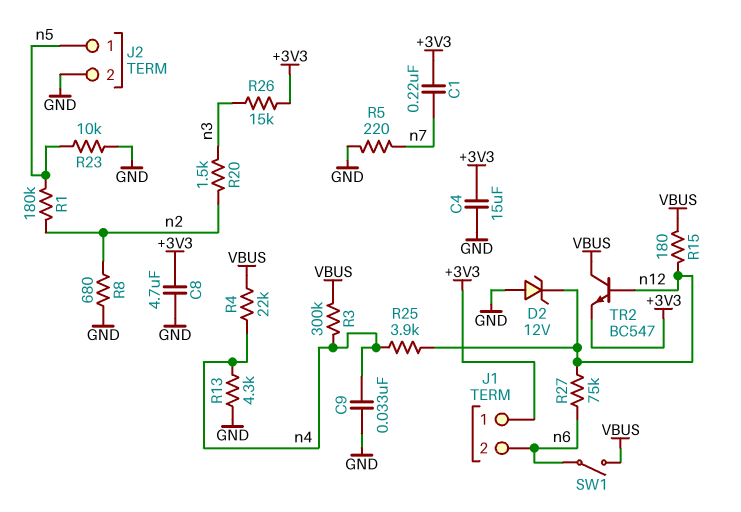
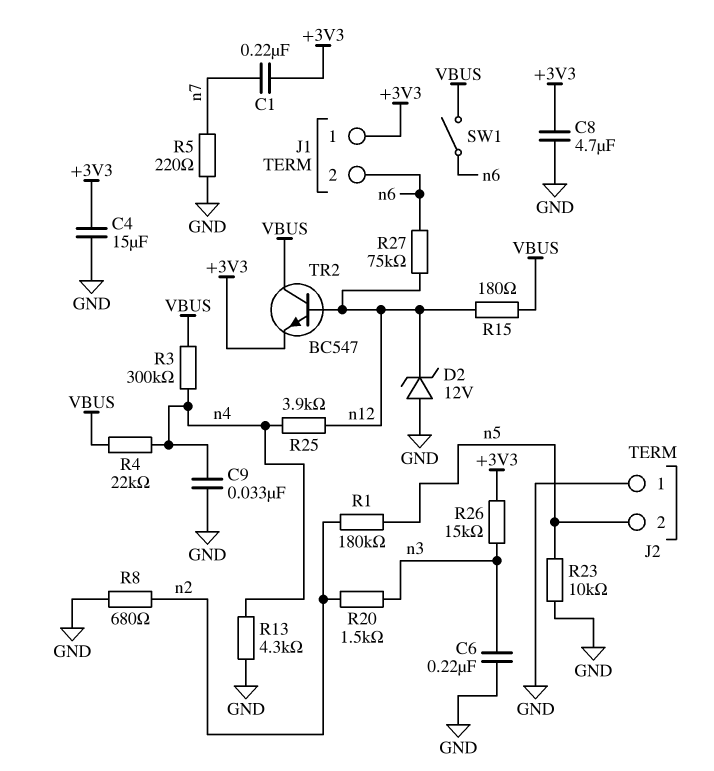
C6: none -> 220nF (GND, n3)
J2 pin 1: n5 -> GND
J2 pin 2: GND -> n5

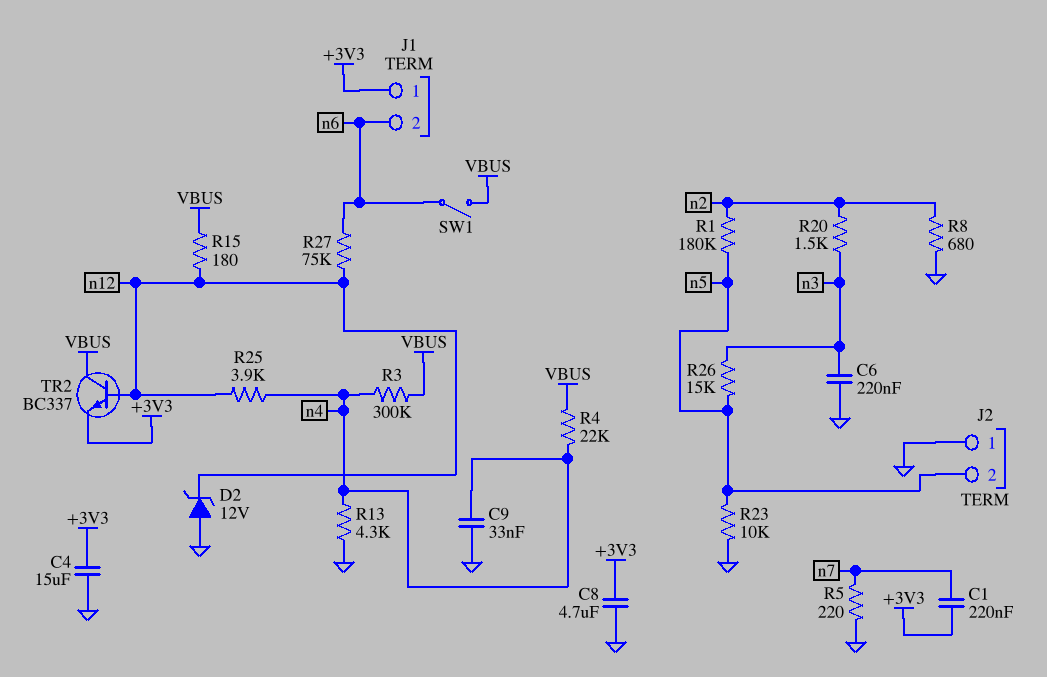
R26: 15k (+3V3, n3) -> 15k (n3, n5)
TR2: NPN BC547 (B n12, C VBUS, E +3V3) -> NPN BC337 (B n12, C VBUS, E +3V3)

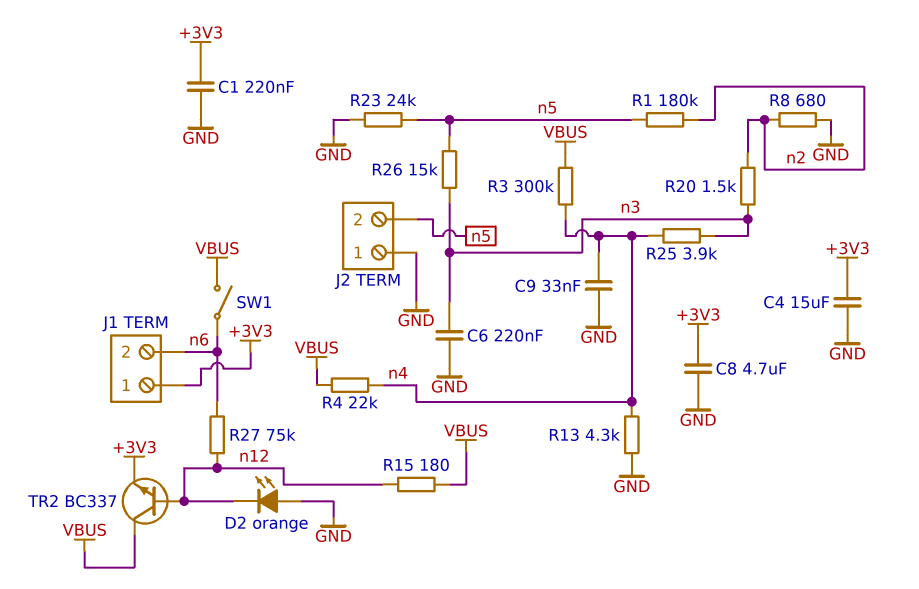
C1: 220nF (+3V3, n7) -> 220nF (+3V3, GND)
D2: zener 12V (A GND, K n12) -> LED orange (A GND, K n12)
R5: 220 (GND, n7) -> none
R23: 10k (GND, n5) -> 24k (GND, n5)
R25: 3.9k (n4, n12) -> 3.9k (n3, n4)

